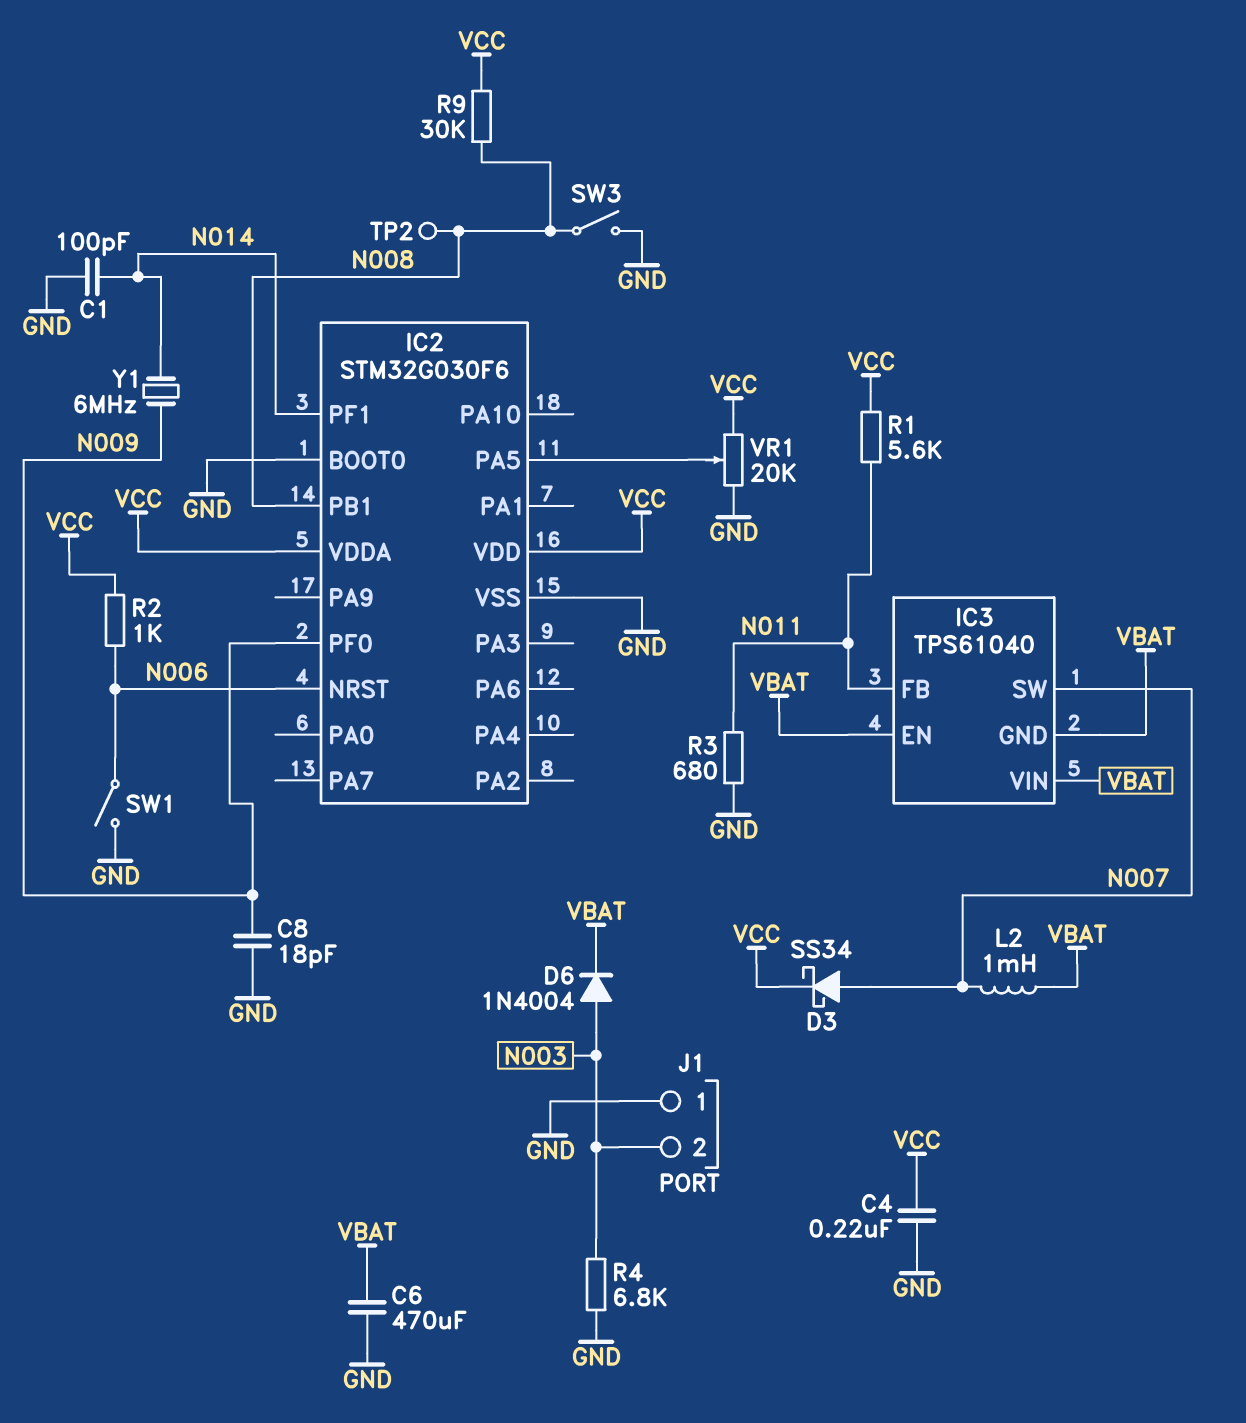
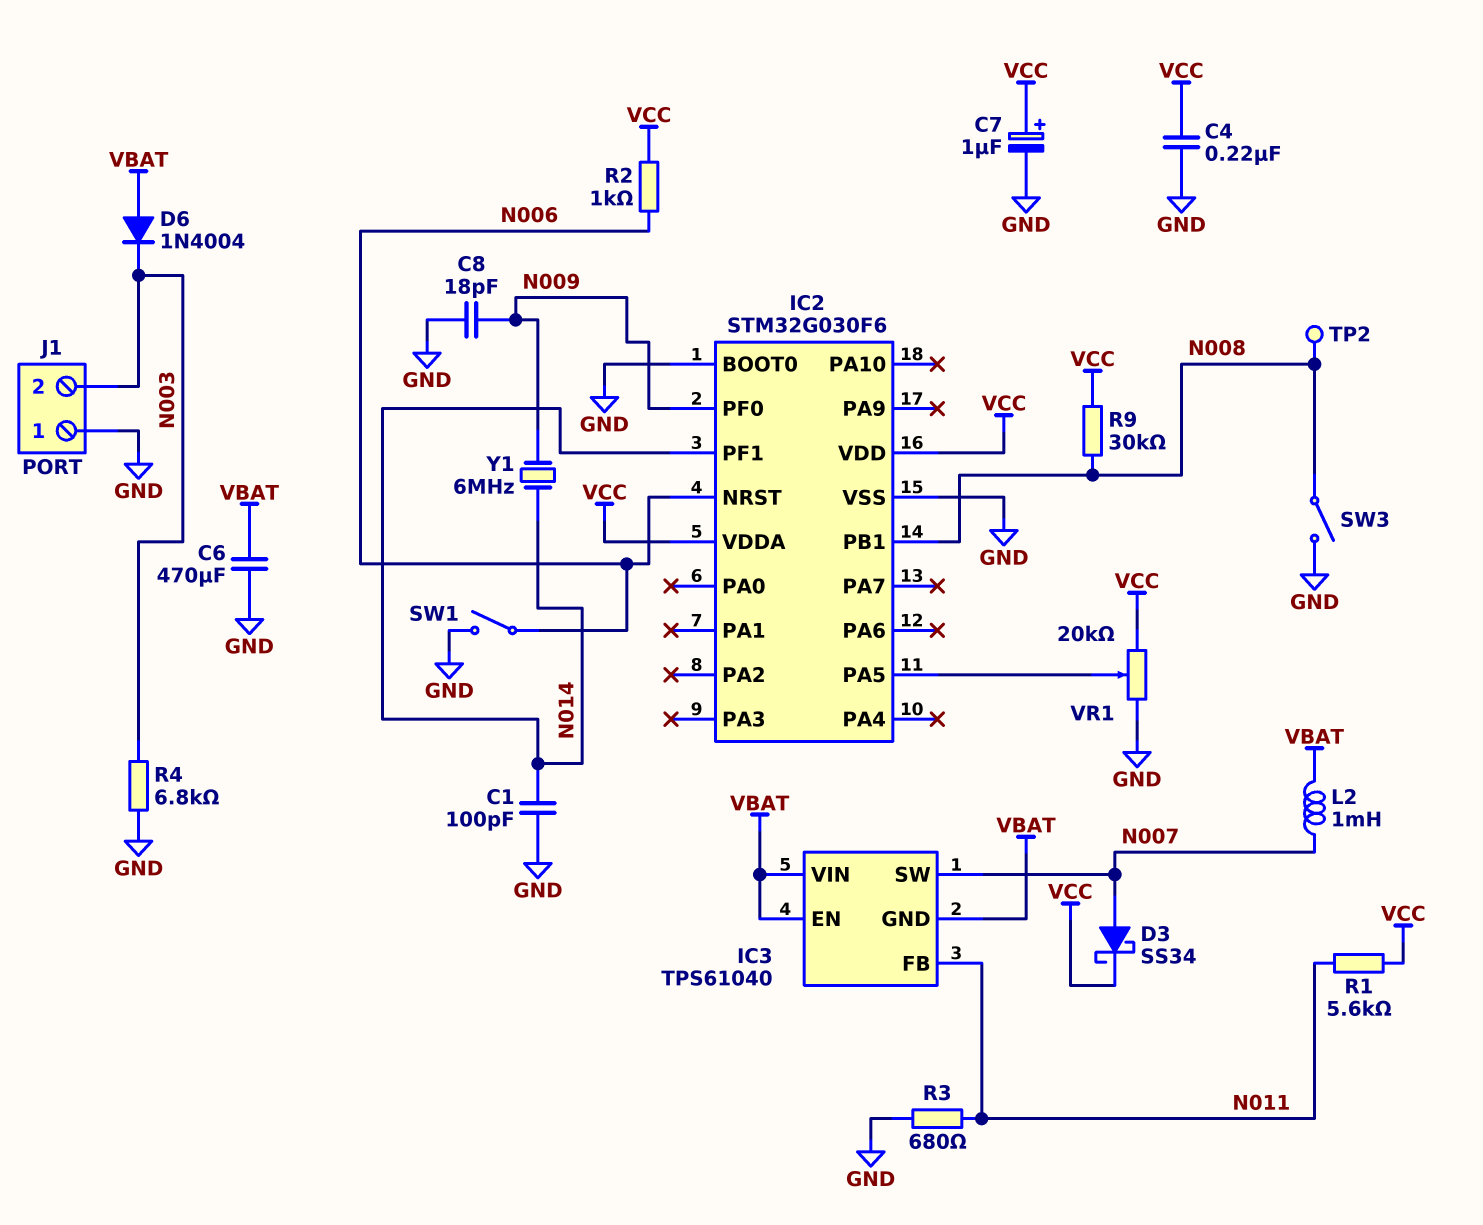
C7: none -> 1uF (plus VCC, minus GND)
D6: diode 1N4004 (A N003, K VBAT) -> diode 1N4004 (A VBAT, K N003)

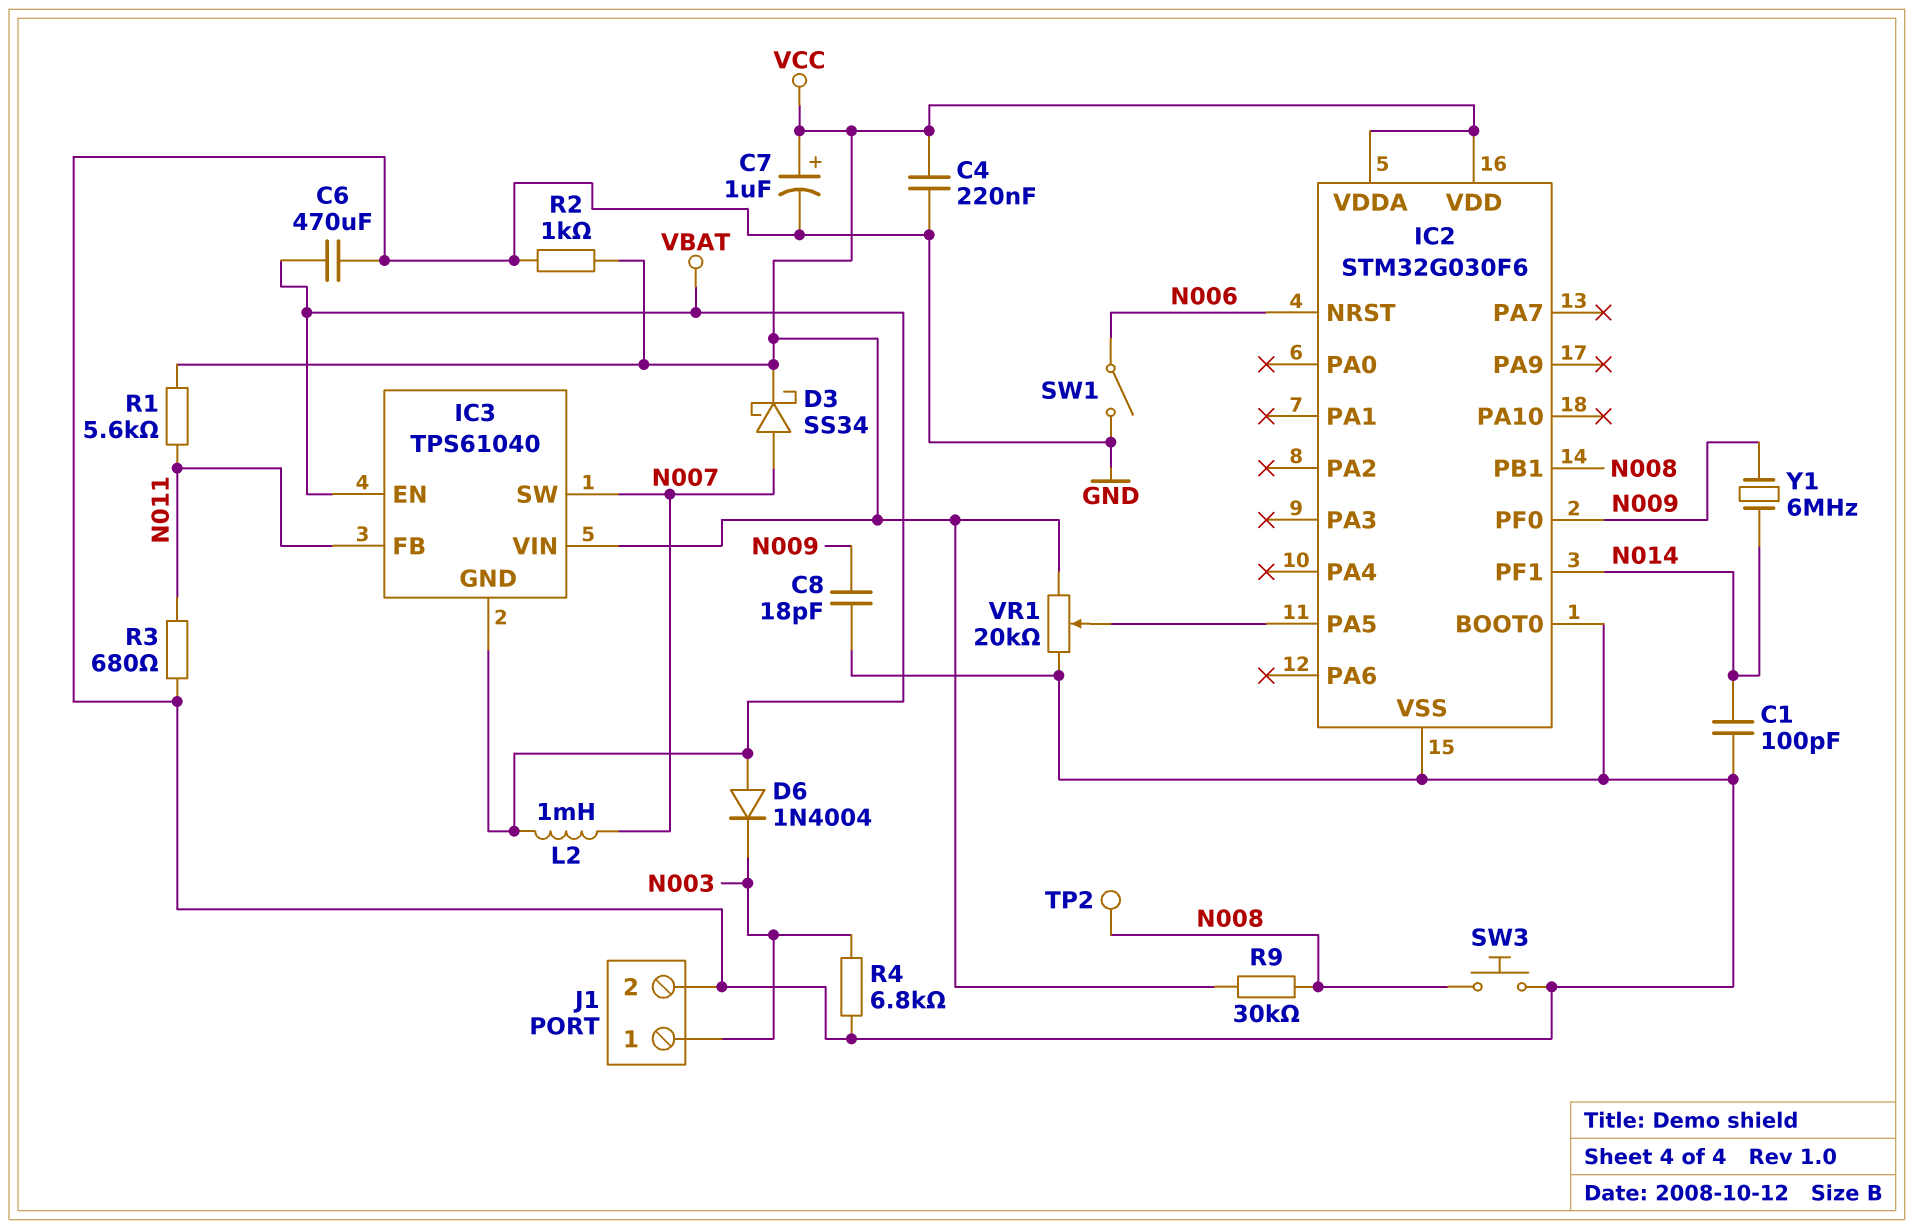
IC3 pin VIN: VBAT -> VCC
J1 pin 1: GND -> N003
J1 pin 2: N003 -> GND
R2: 1k (N006, VCC) -> 1k (GND, VCC)
SW3: switch (GND, N008) -> button (GND, N008)

